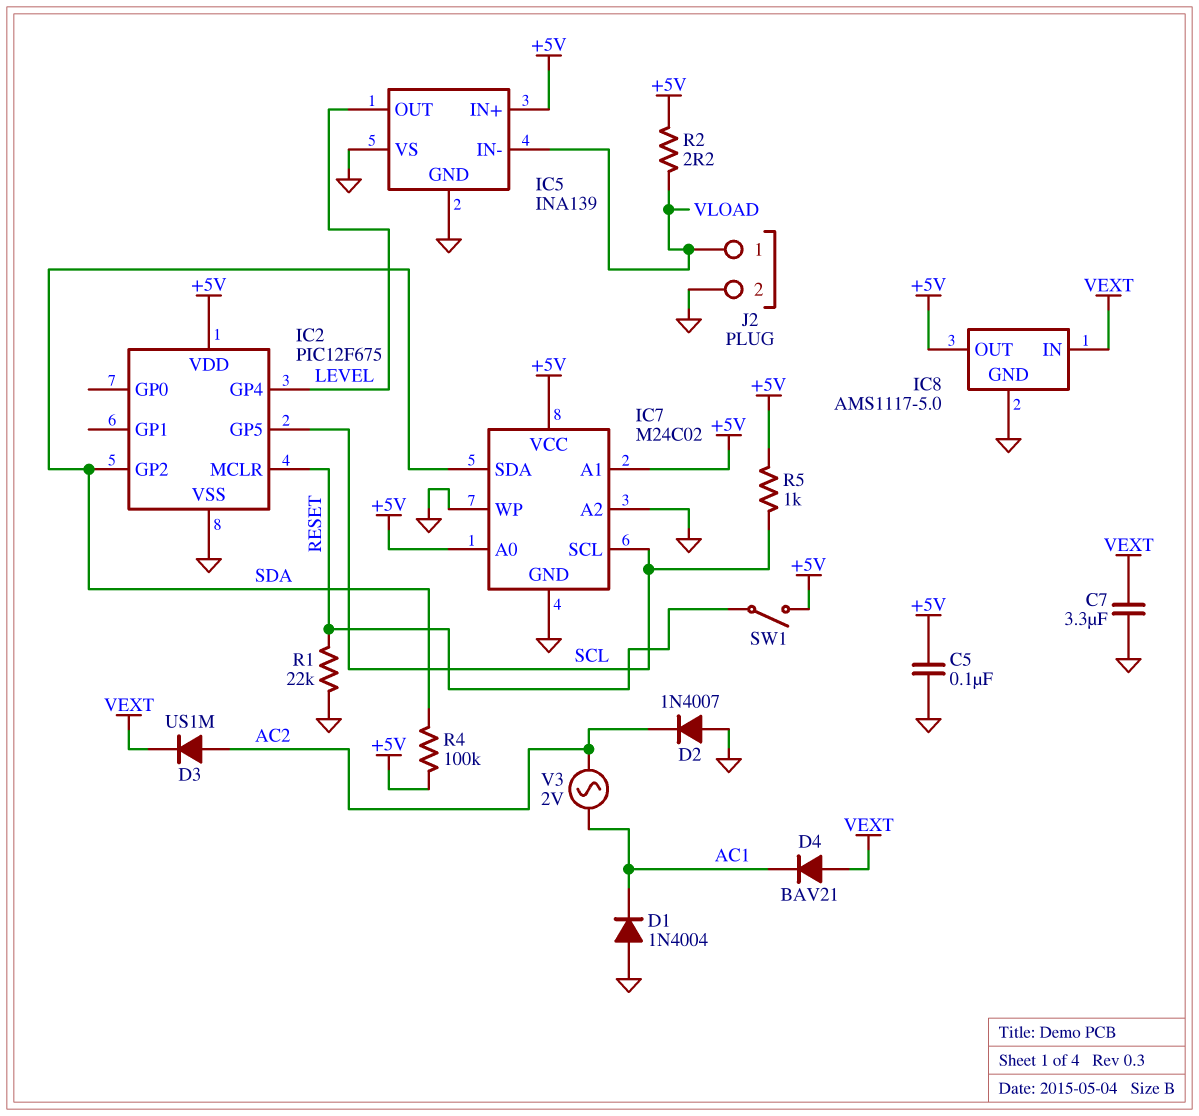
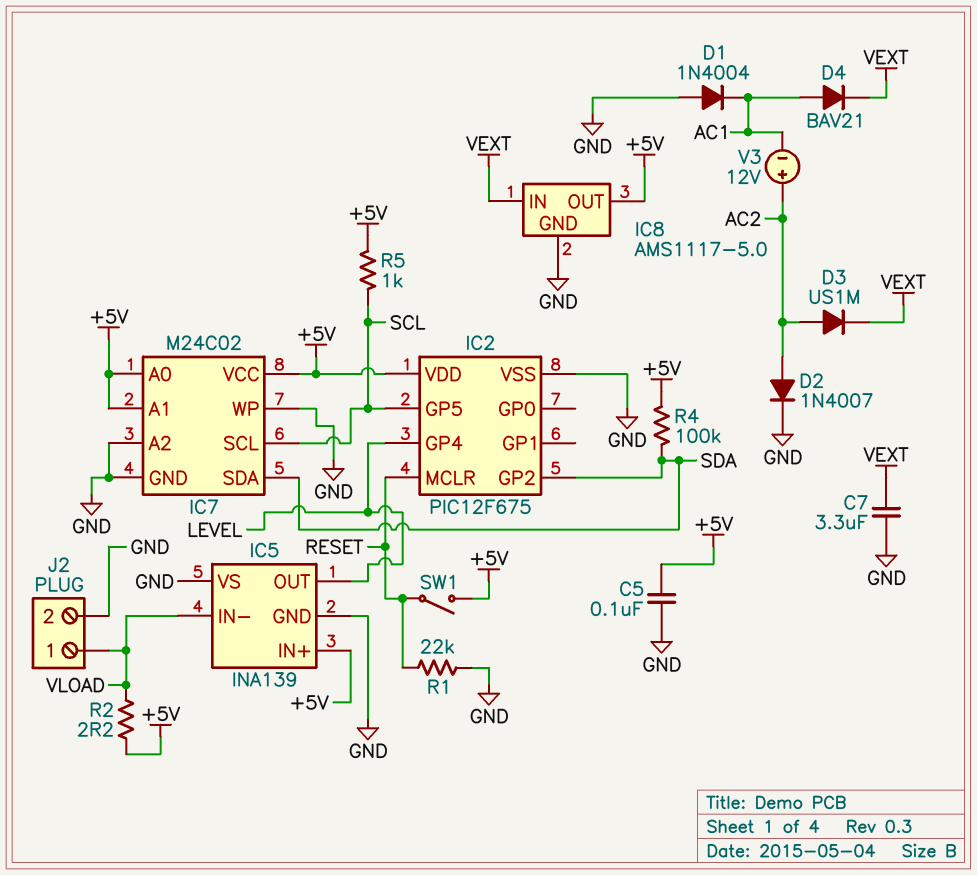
D2: diode 1N4007 (A GND, K AC2) -> diode 1N4007 (A AC2, K GND)
D4: diode BAV21 (A VEXT, K AC1) -> diode BAV21 (A AC1, K VEXT)
V3: AC 2V (AC1, AC2) -> 12V (plus AC2, minus AC1)

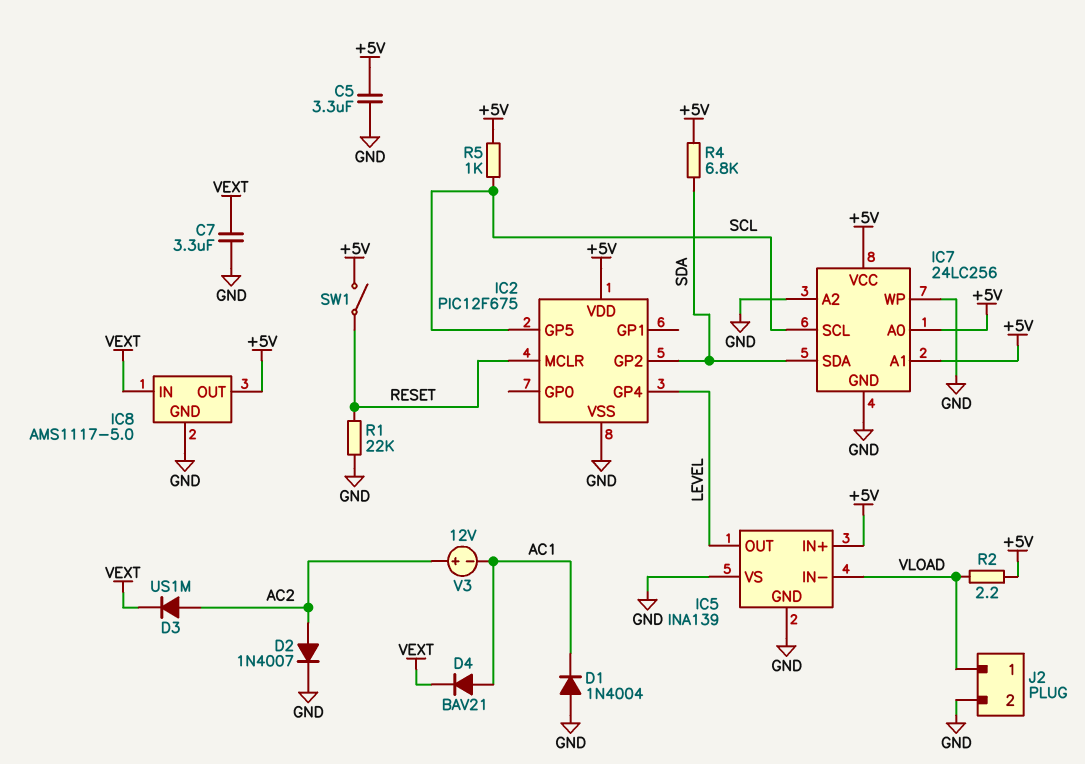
C5: 100nF (+5V, GND) -> 3.3uF (+5V, GND)
IC7: M24C02 -> 24LC256
R4: 100k (+5V, SDA) -> 6.8k (+5V, SDA)

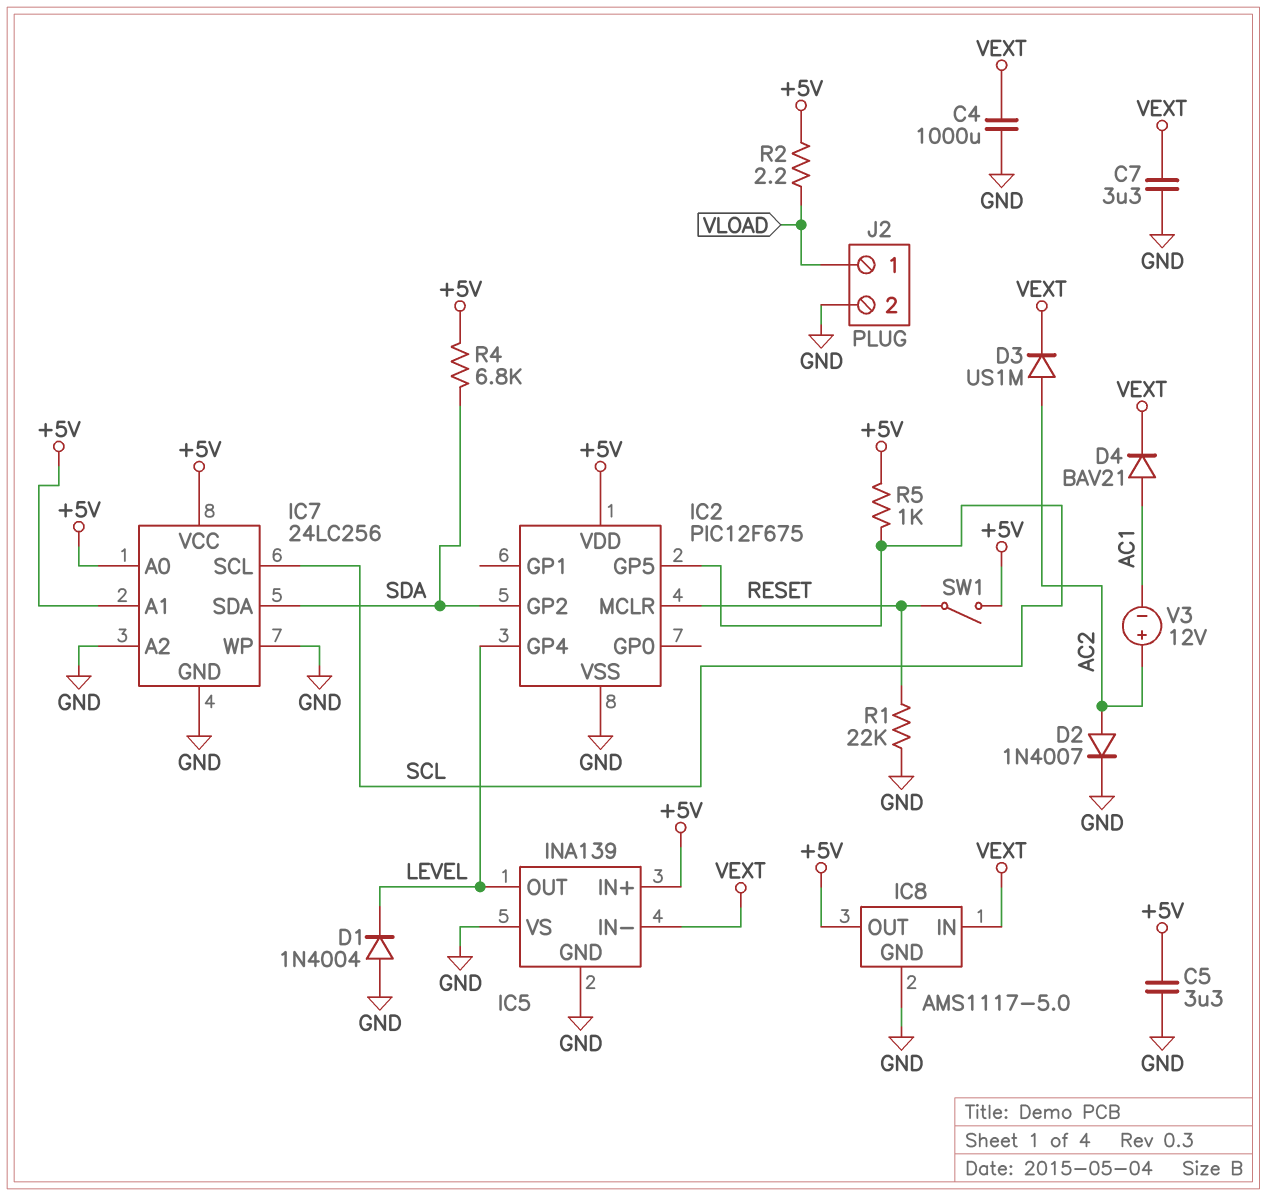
C4: none -> 1000uF (GND, VEXT)
D1: diode 1N4004 (A GND, K AC1) -> diode 1N4004 (A GND, K LEVEL)
IC5 pin IN-: VLOAD -> VEXT

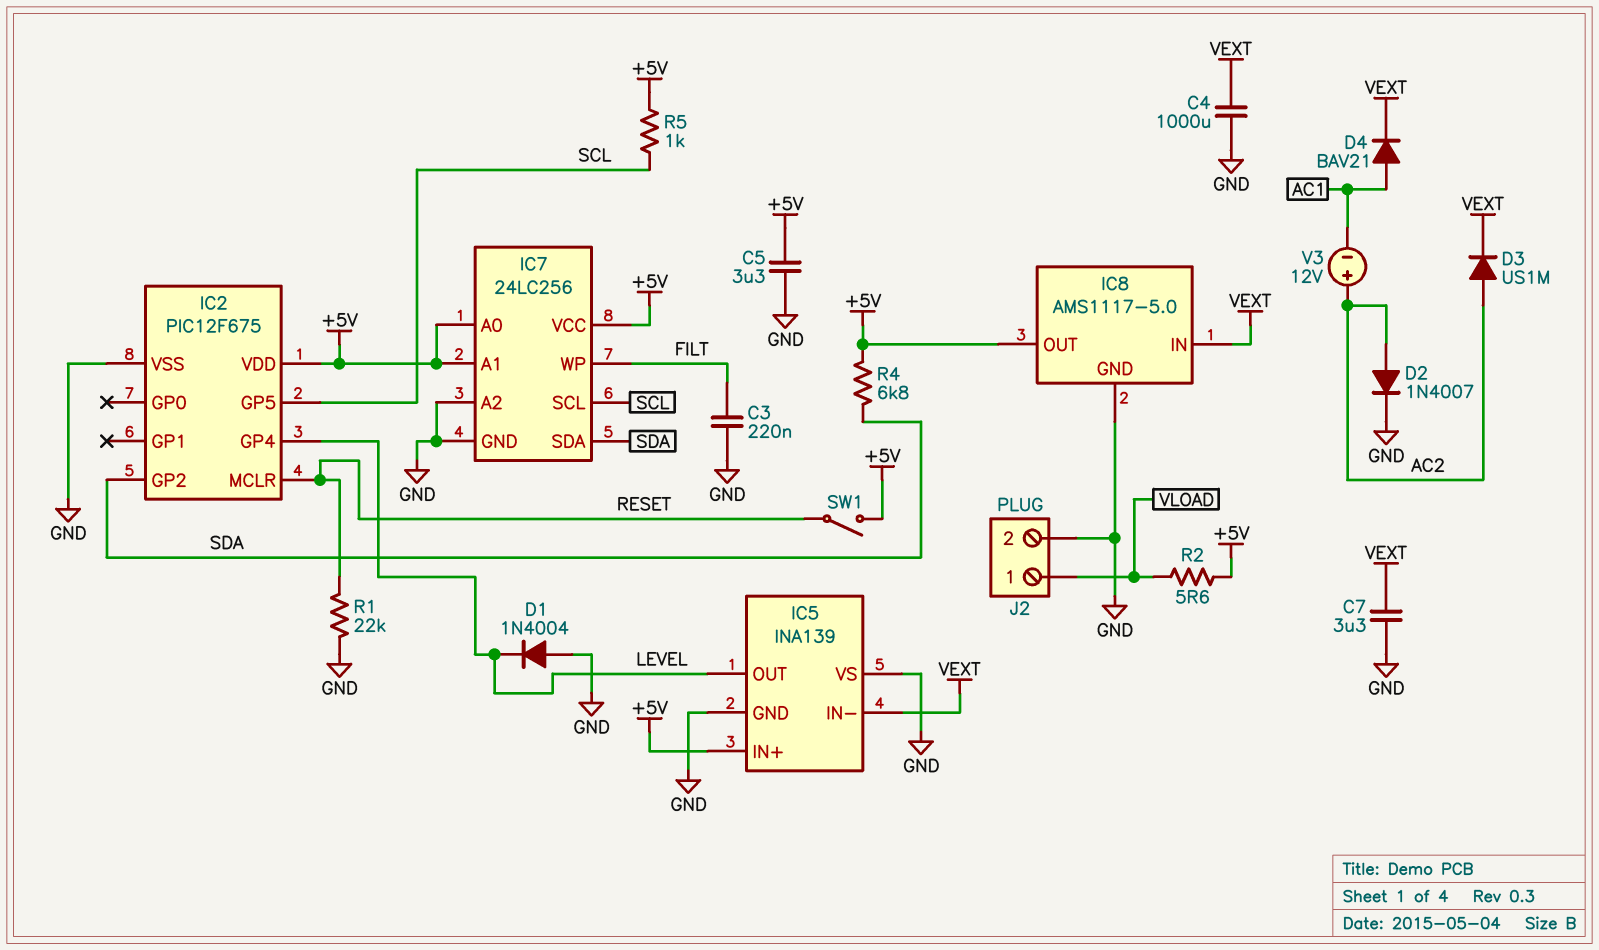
C3: none -> 220nF (FILT, GND)
IC7 pin WP: GND -> FILT
R2: 2.2 (+5V, VLOAD) -> 5.6 (+5V, VLOAD)

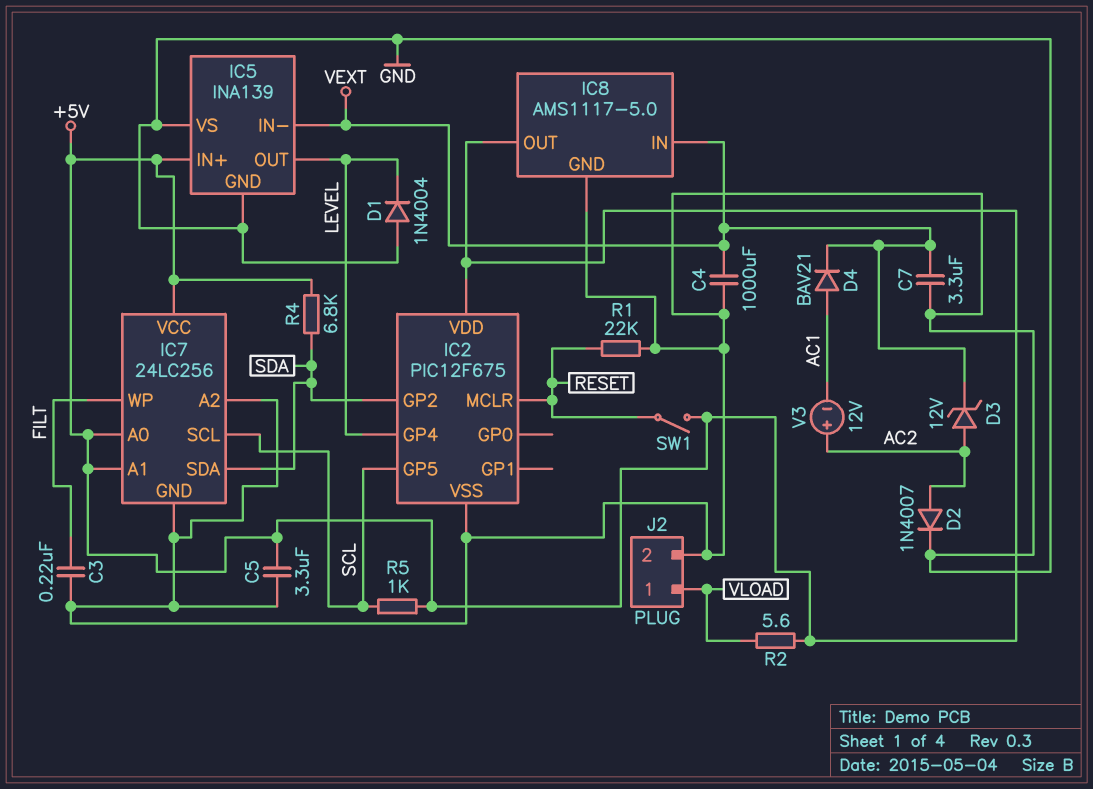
D3: diode US1M (A AC2, K VEXT) -> zener 12V (A AC2, K VEXT)

